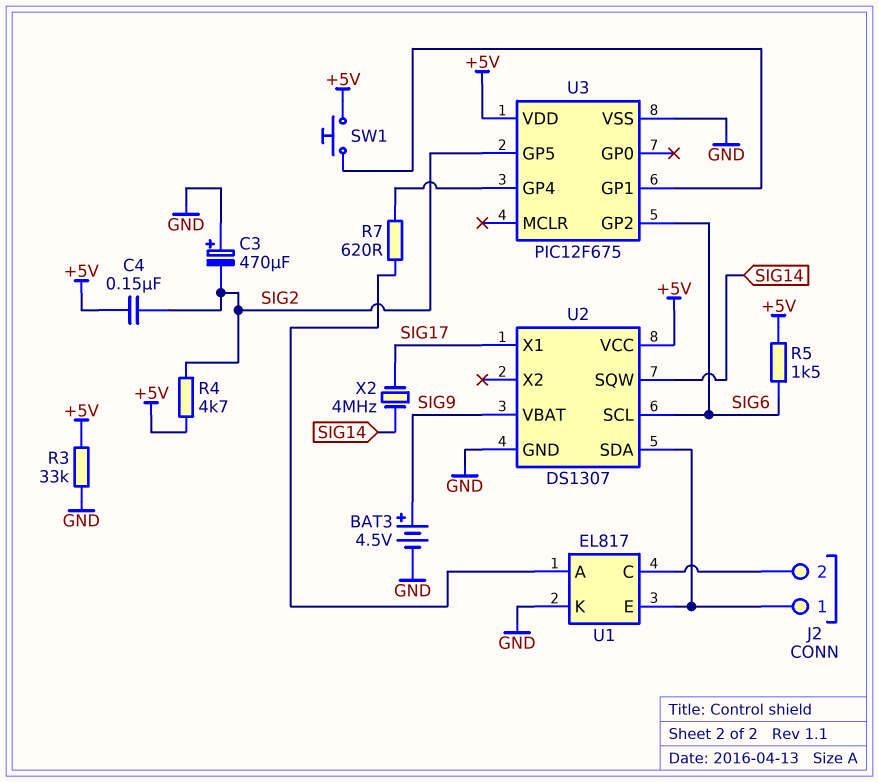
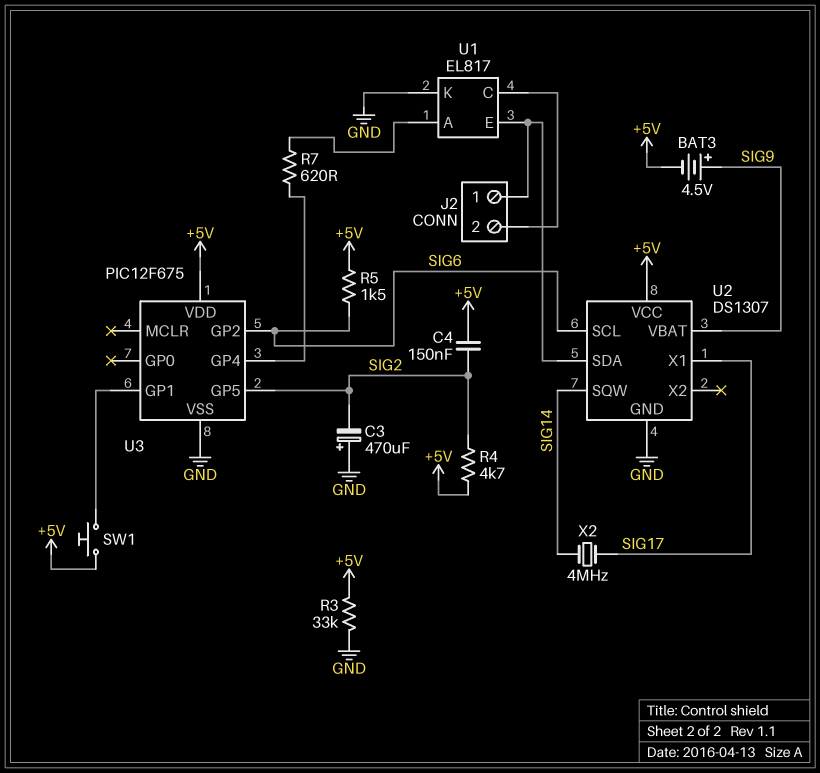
BAT3: 4.5V (plus SIG9, minus GND) -> 4.5V (plus SIG9, minus +5V)

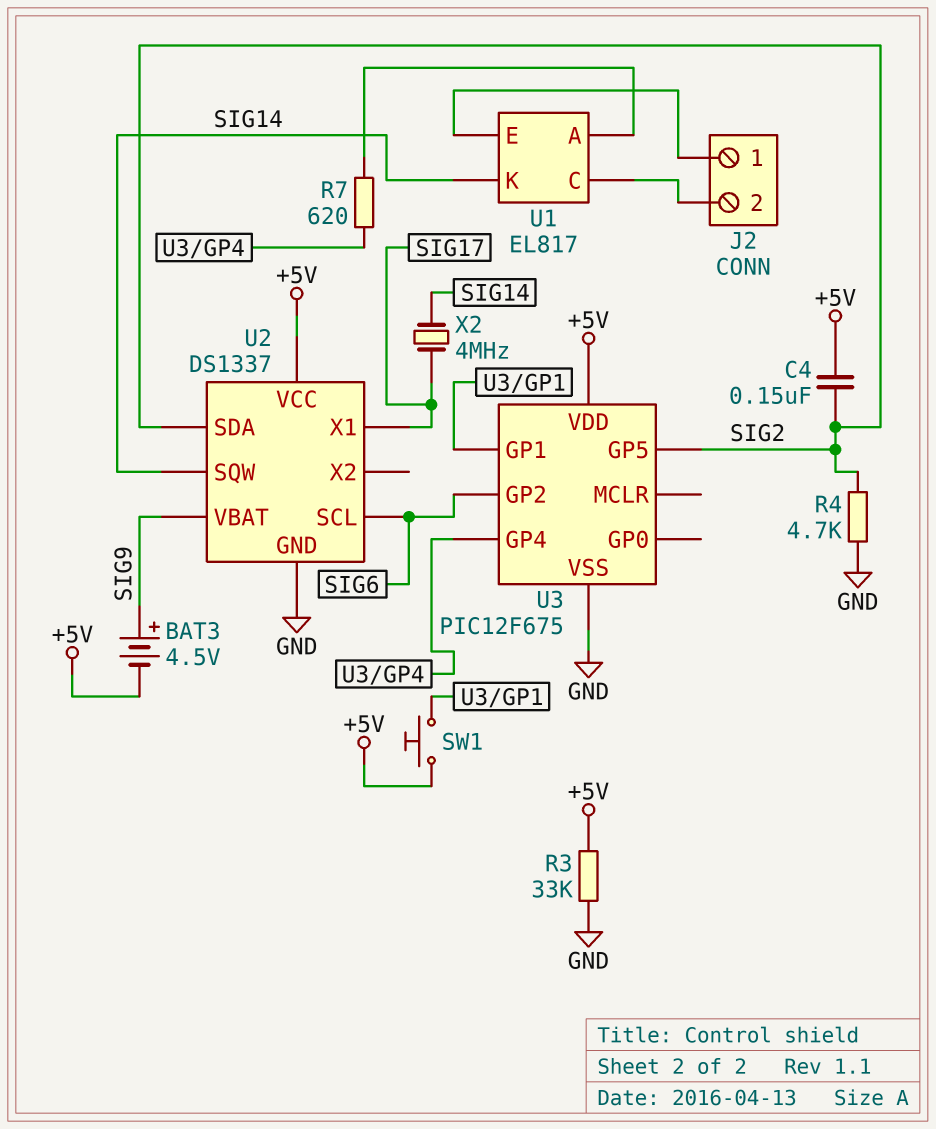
C3: 470uF (plus GND, minus SIG2) -> none
R4: 4.7k (+5V, SIG2) -> 4.7k (GND, SIG2)
R5: 1.5k (+5V, SIG6) -> none
U1 pin K: GND -> SIG14
U2: DS1307 -> DS1337
U2 pin SDA: J2/1 -> SIG2

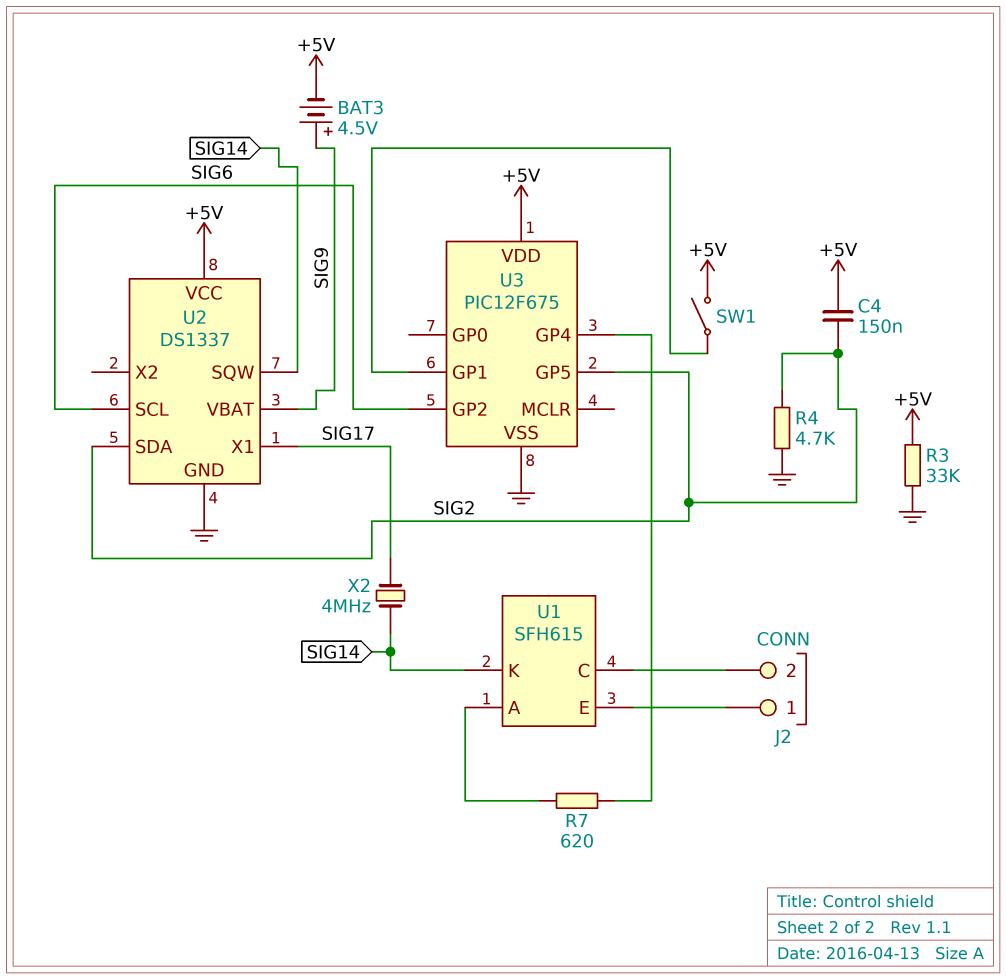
SW1: button (+5V, U3/GP1) -> switch (+5V, U3/GP1)
U1: EL817 -> SFH615

